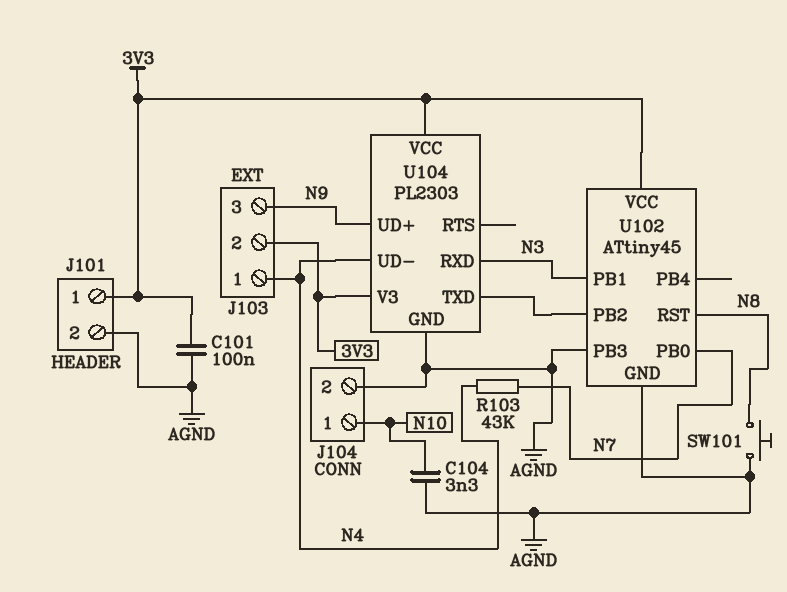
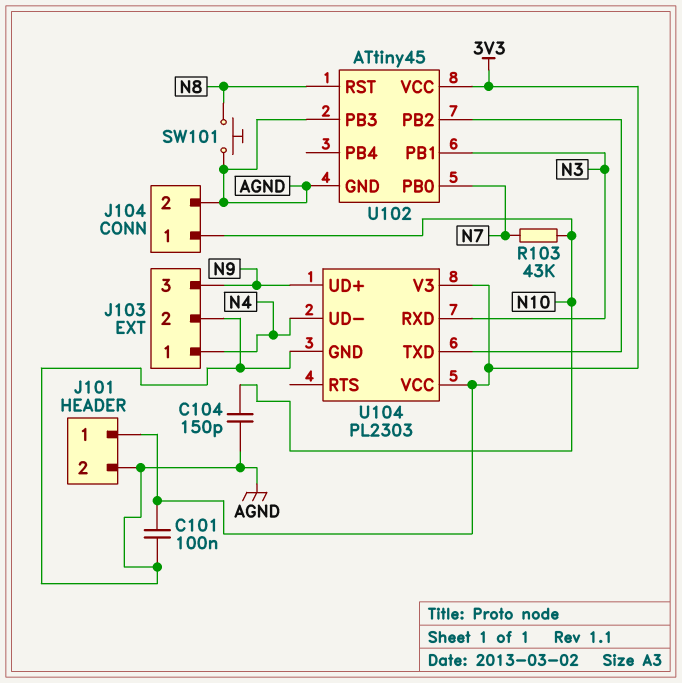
C104: 3.3nF (AGND, N10) -> 150pF (AGND, N10)
J103 pin 2: 3V3 -> AGND
R103: 43k (N4, N7) -> 43k (N7, N10)

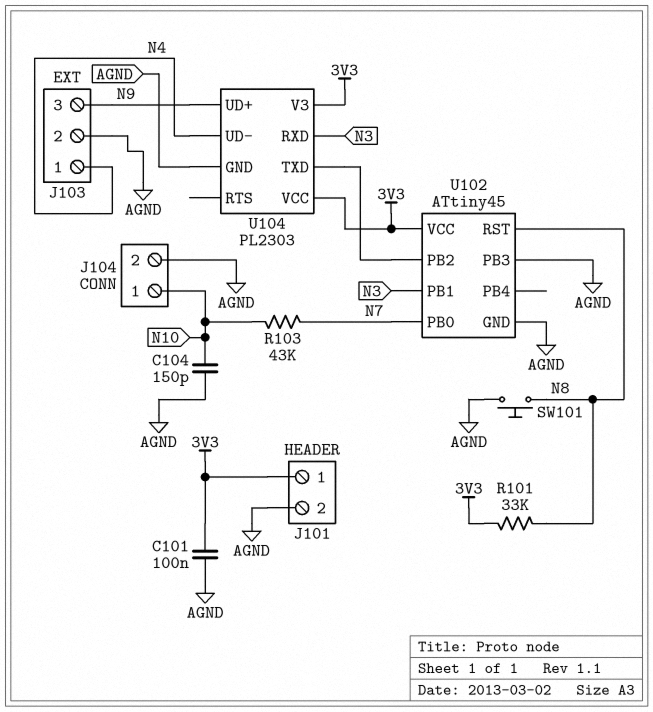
R101: none -> 33k (3V3, N8)

